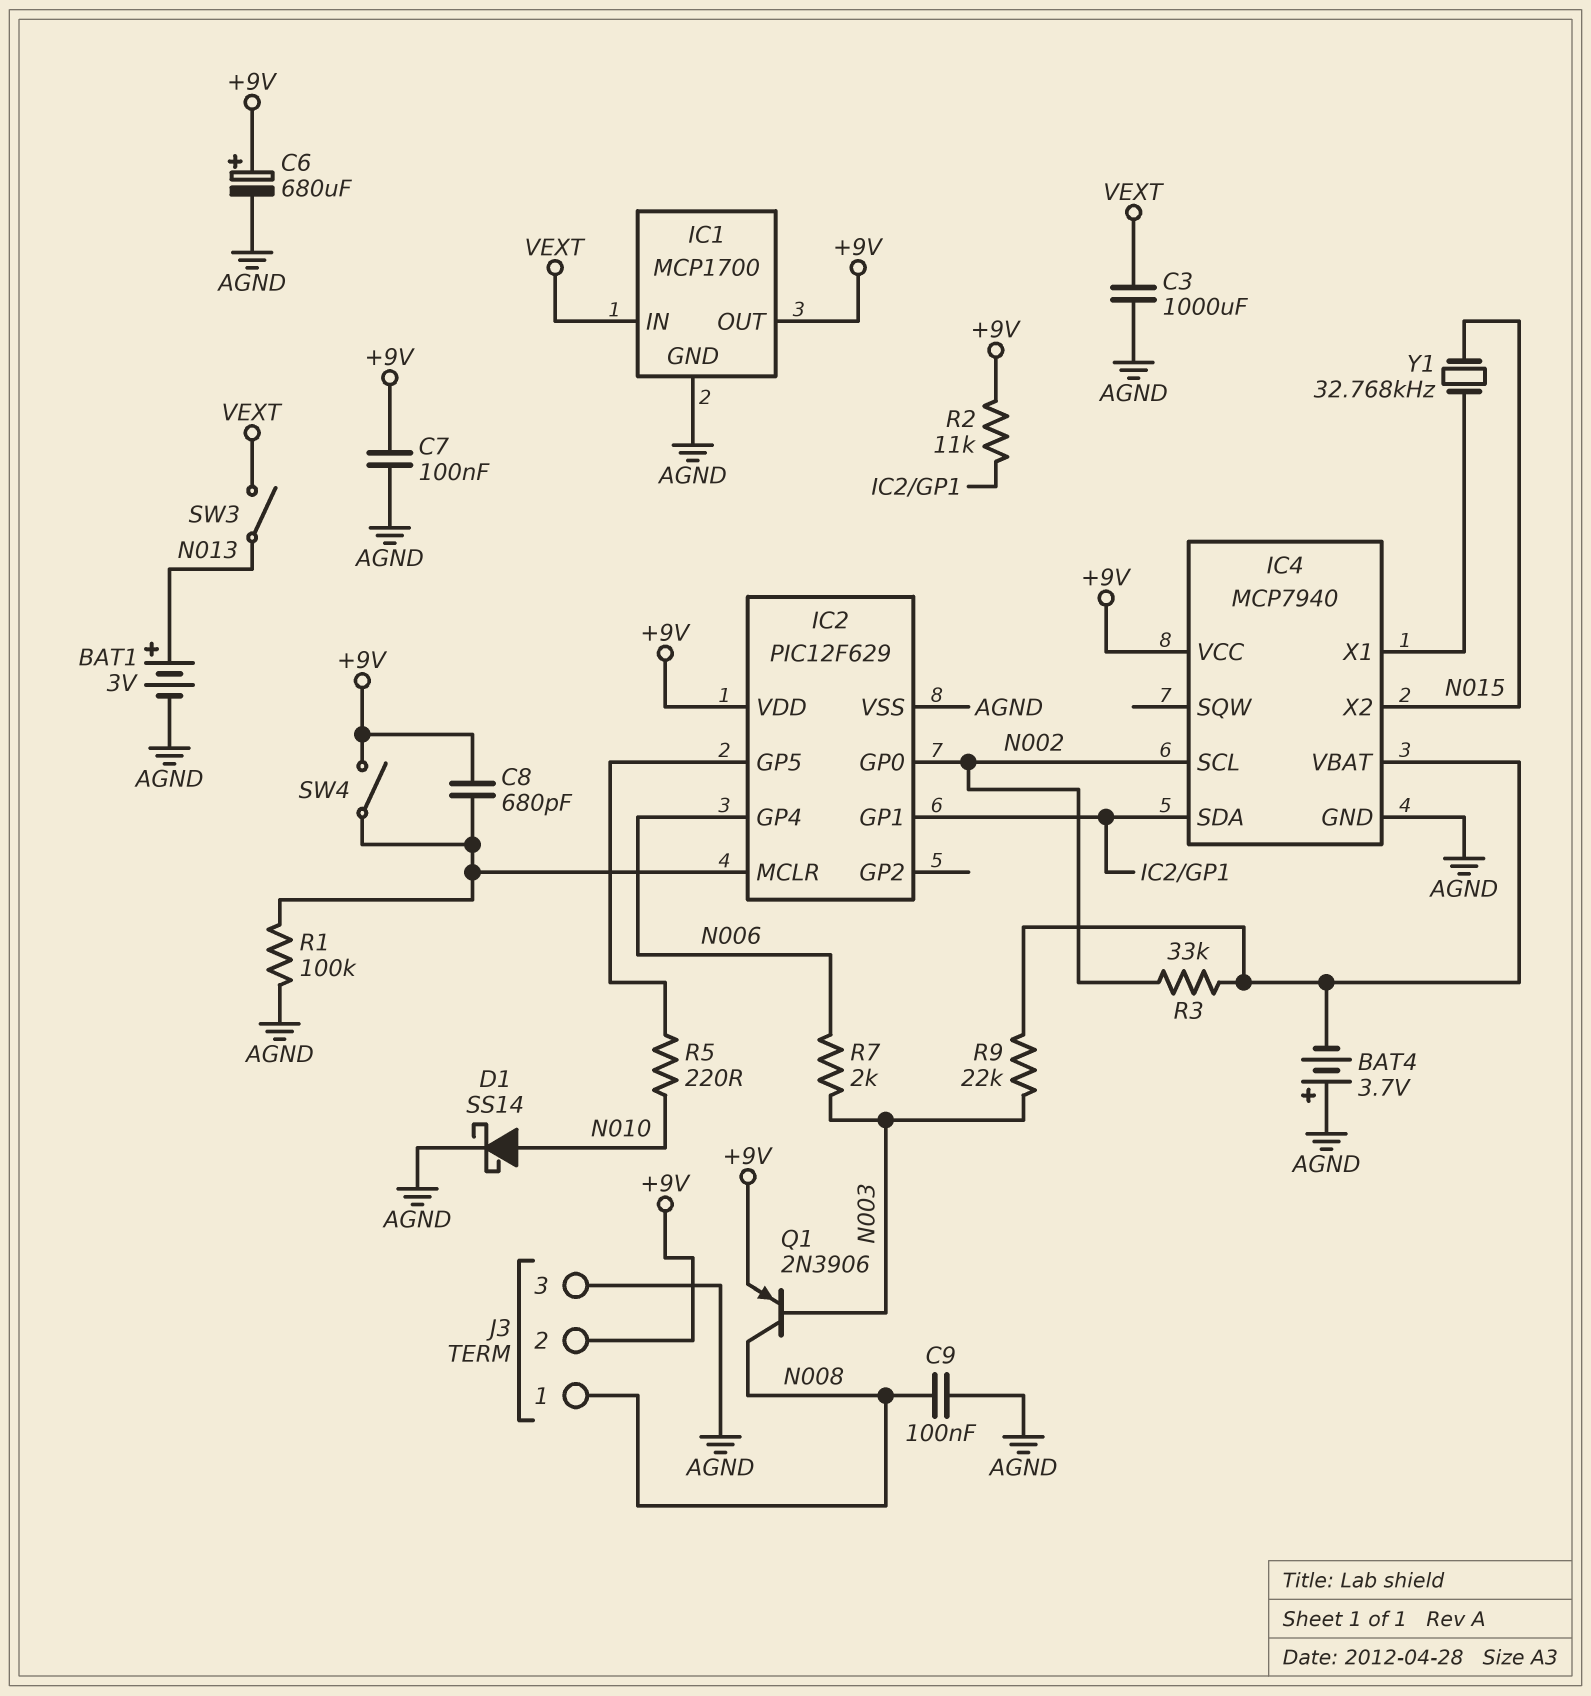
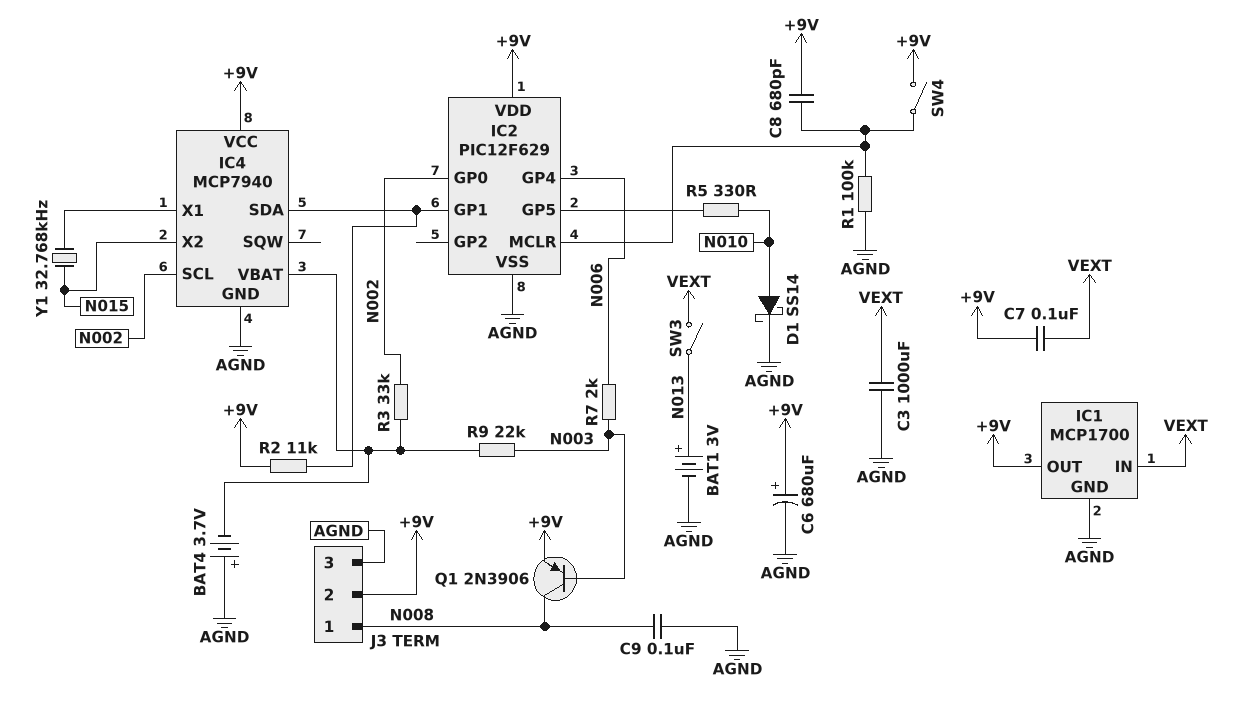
C7: 100nF (+9V, AGND) -> 100nF (+9V, VEXT)
R5: 220 (IC2/GP5, N010) -> 330 (IC2/GP5, N010)

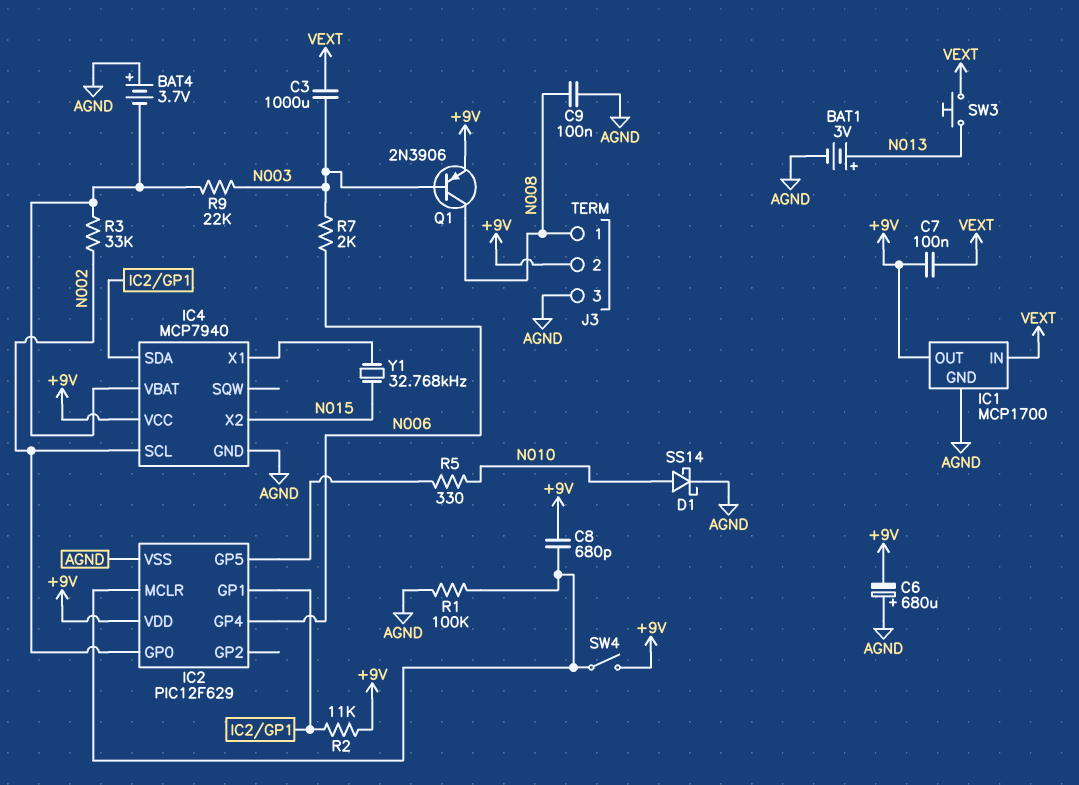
C3: 1000uF (AGND, VEXT) -> 1000uF (N003, VEXT)
C6: 680uF (plus +9V, minus AGND) -> 680uF (plus AGND, minus +9V)
SW3: switch (N013, VEXT) -> button (N013, VEXT)

